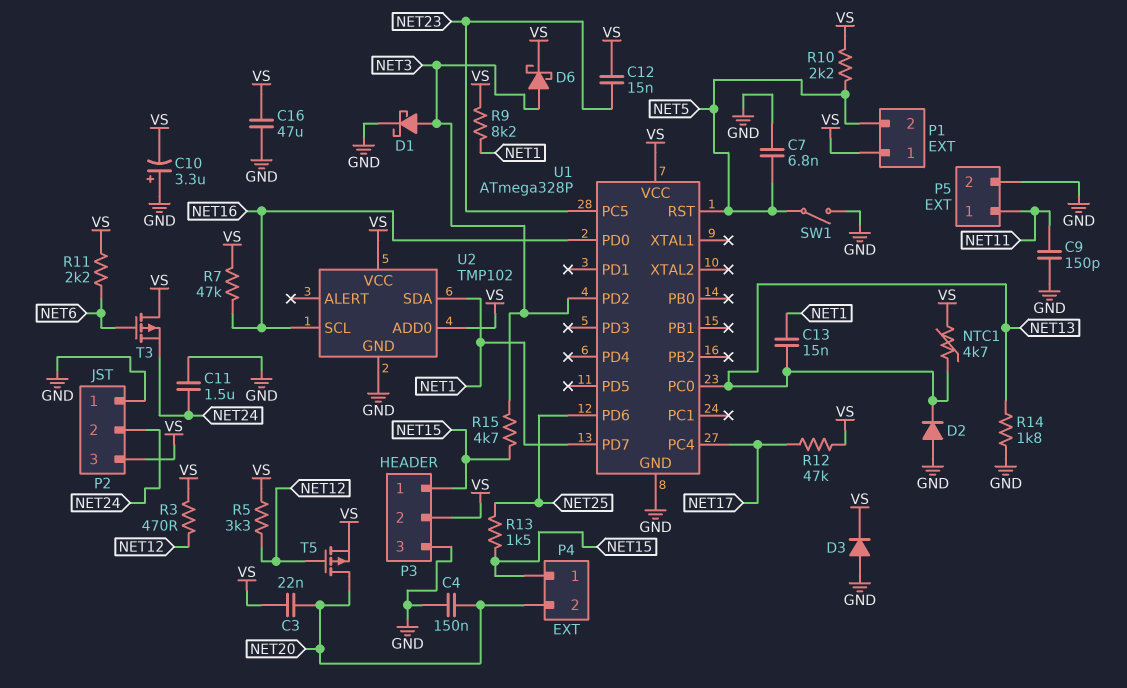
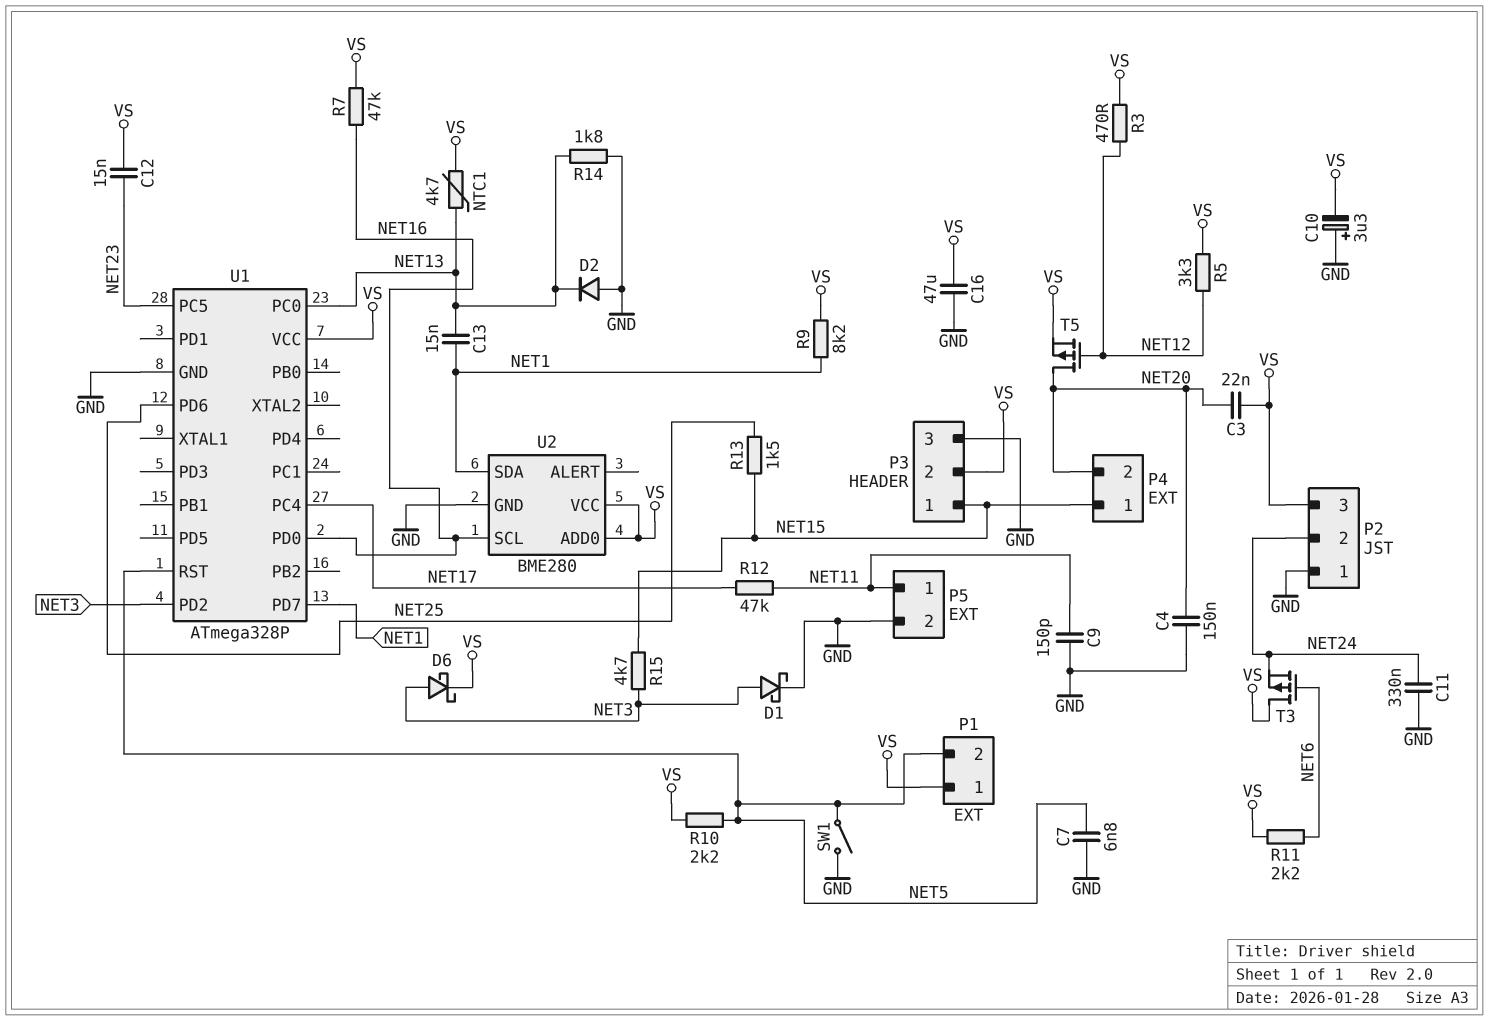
C11: 1.5uF (GND, NET24) -> 330nF (GND, NET24)
D3: diode (A GND, K VS) -> none
R12: 47k (NET17, VS) -> 47k (NET11, NET17)
U2: TMP102 -> BME280

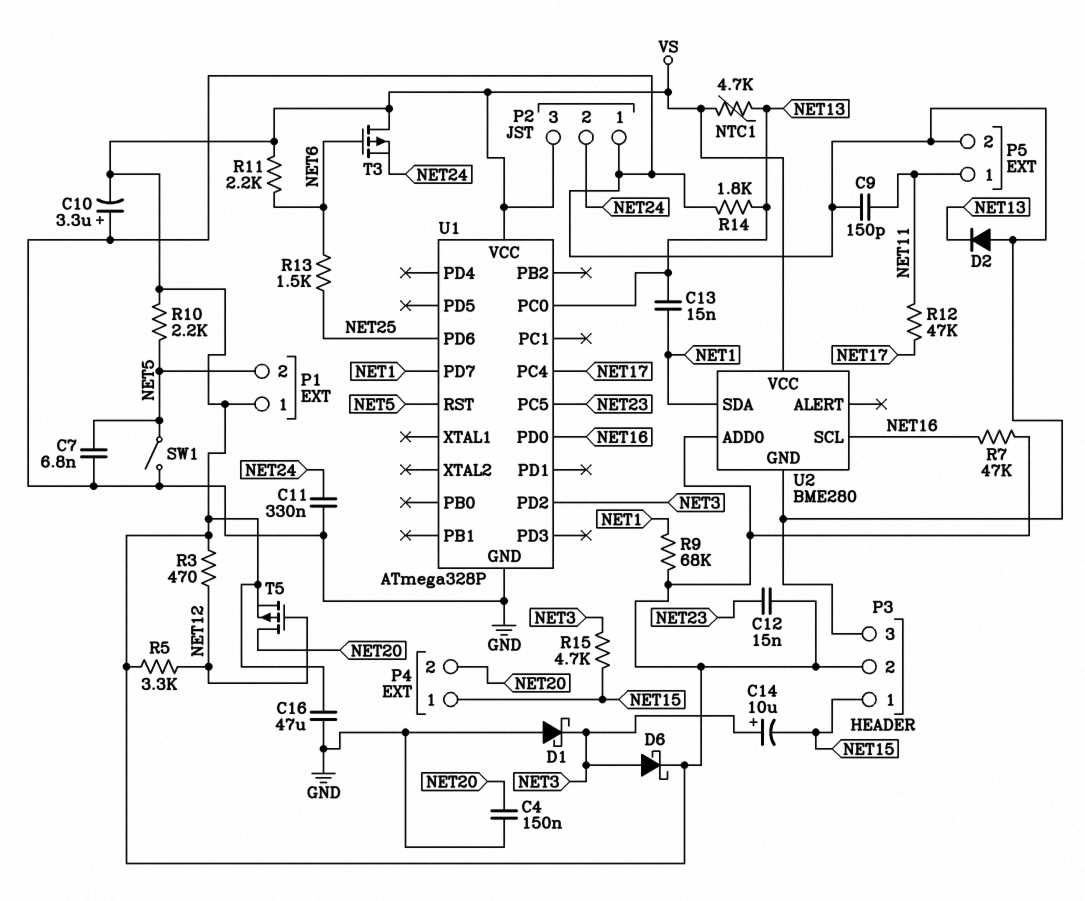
C3: 22nF (NET20, VS) -> none
C14: none -> 10uF (plus NET3, minus NET15)
D1: schottky (A NET3, K GND) -> schottky (A GND, K NET3)
R9: 8.2k (NET1, VS) -> 68k (NET1, VS)
R13: 1.5k (NET15, NET25) -> 1.5k (NET6, NET25)

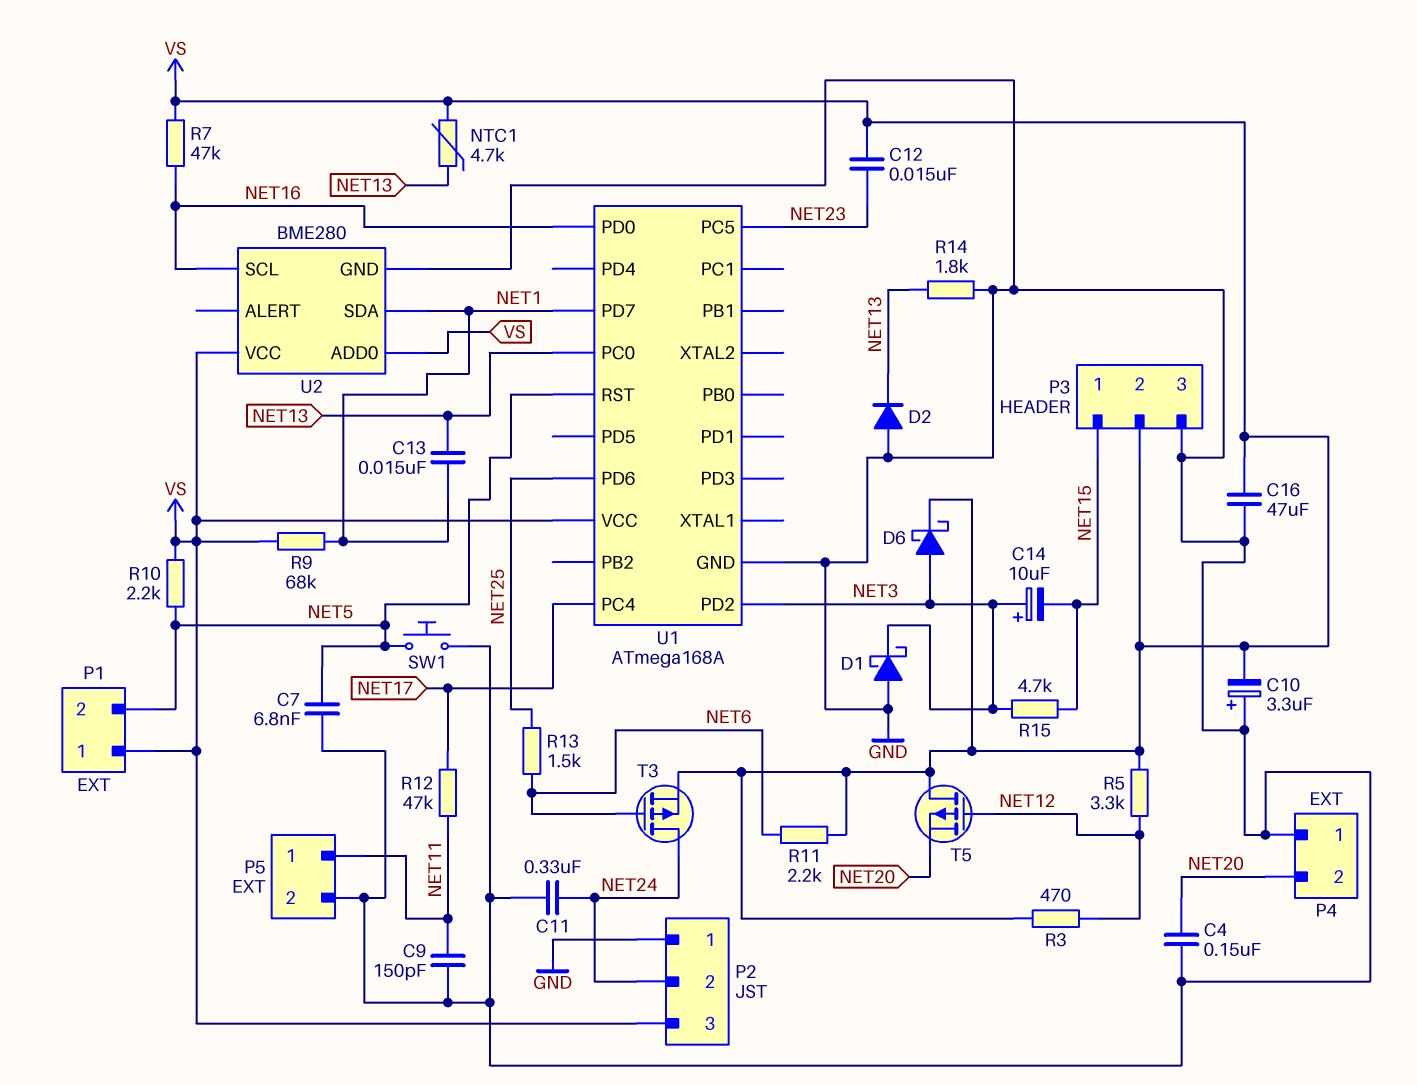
P4 pin 1: NET15 -> GND
SW1: switch (GND, NET5) -> button (GND, NET5)
T3: PMOS (G NET6, D VS, S NET24) -> PMOS (G NET6, D NET24, S VS)
T5: PMOS (G NET12, D NET20, S VS) -> PMOS (G NET12, D VS, S NET20)
U1: ATmega328P -> ATmega168A

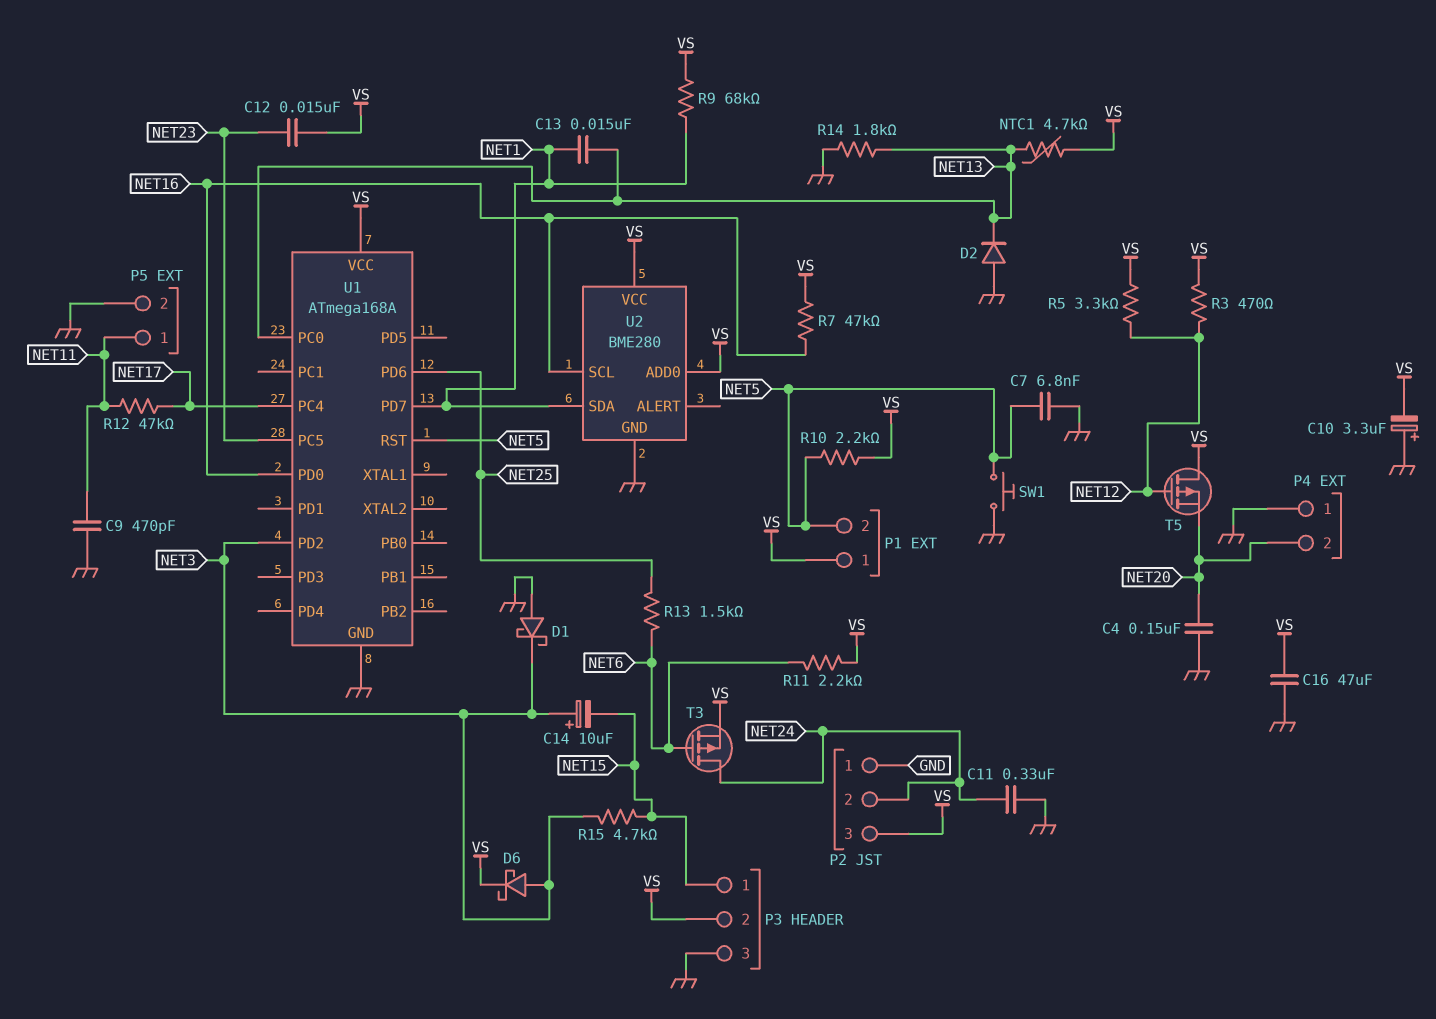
C9: 150pF (GND, NET11) -> 470pF (GND, NET11)

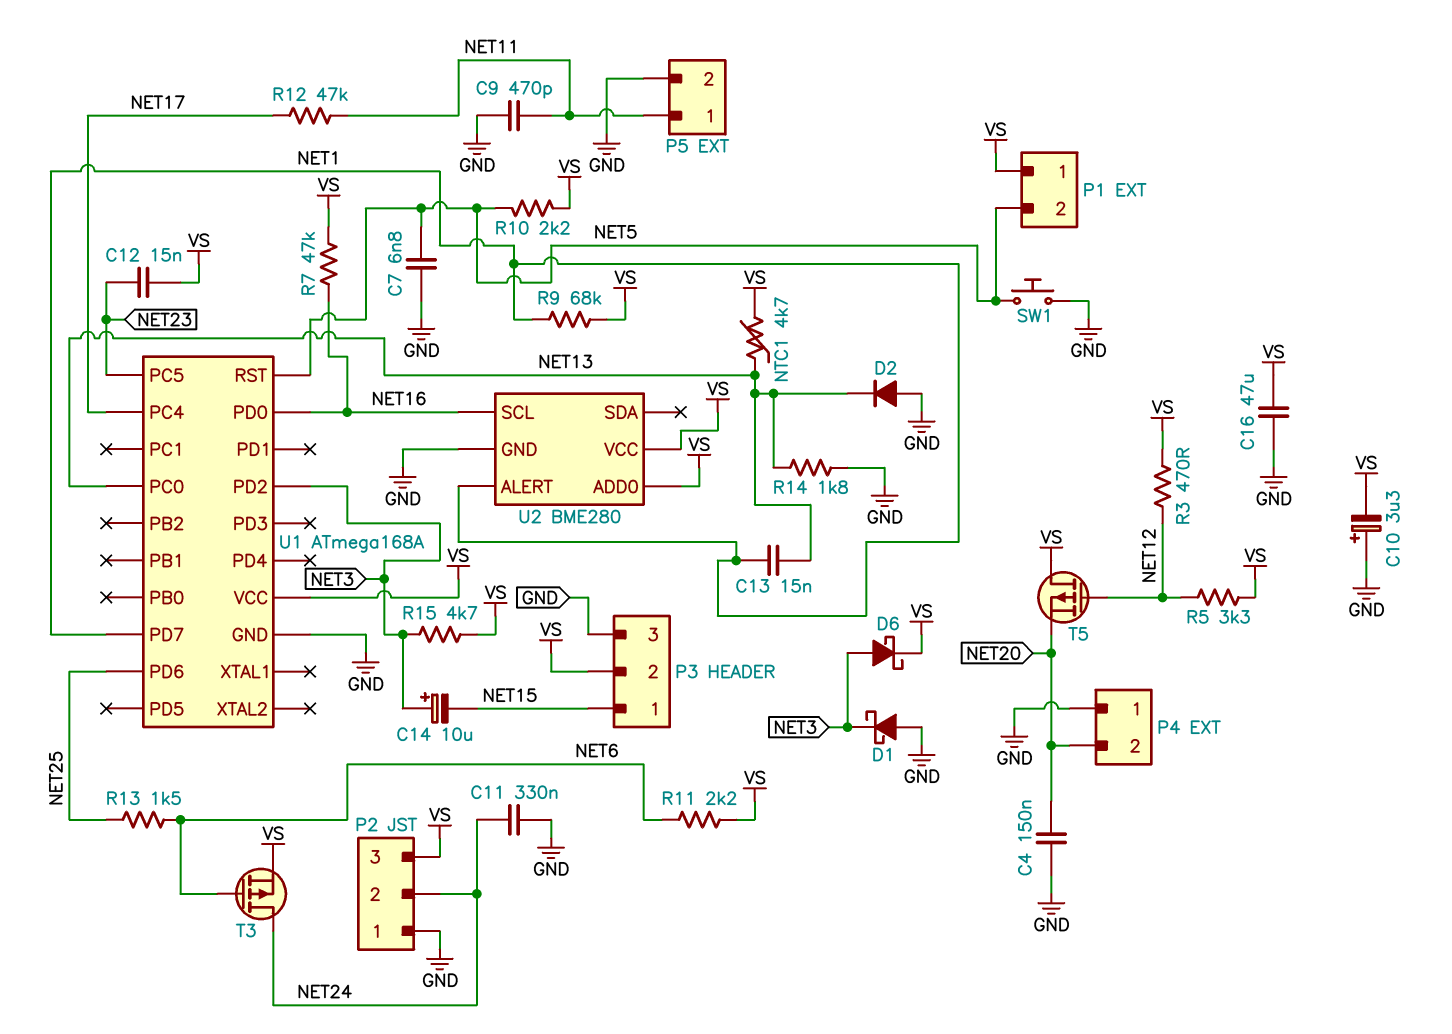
R15: 4.7k (NET3, NET15) -> 4.7k (NET3, VS)
U2 pin ALERT: none -> NET1
U2 pin SDA: NET1 -> none

